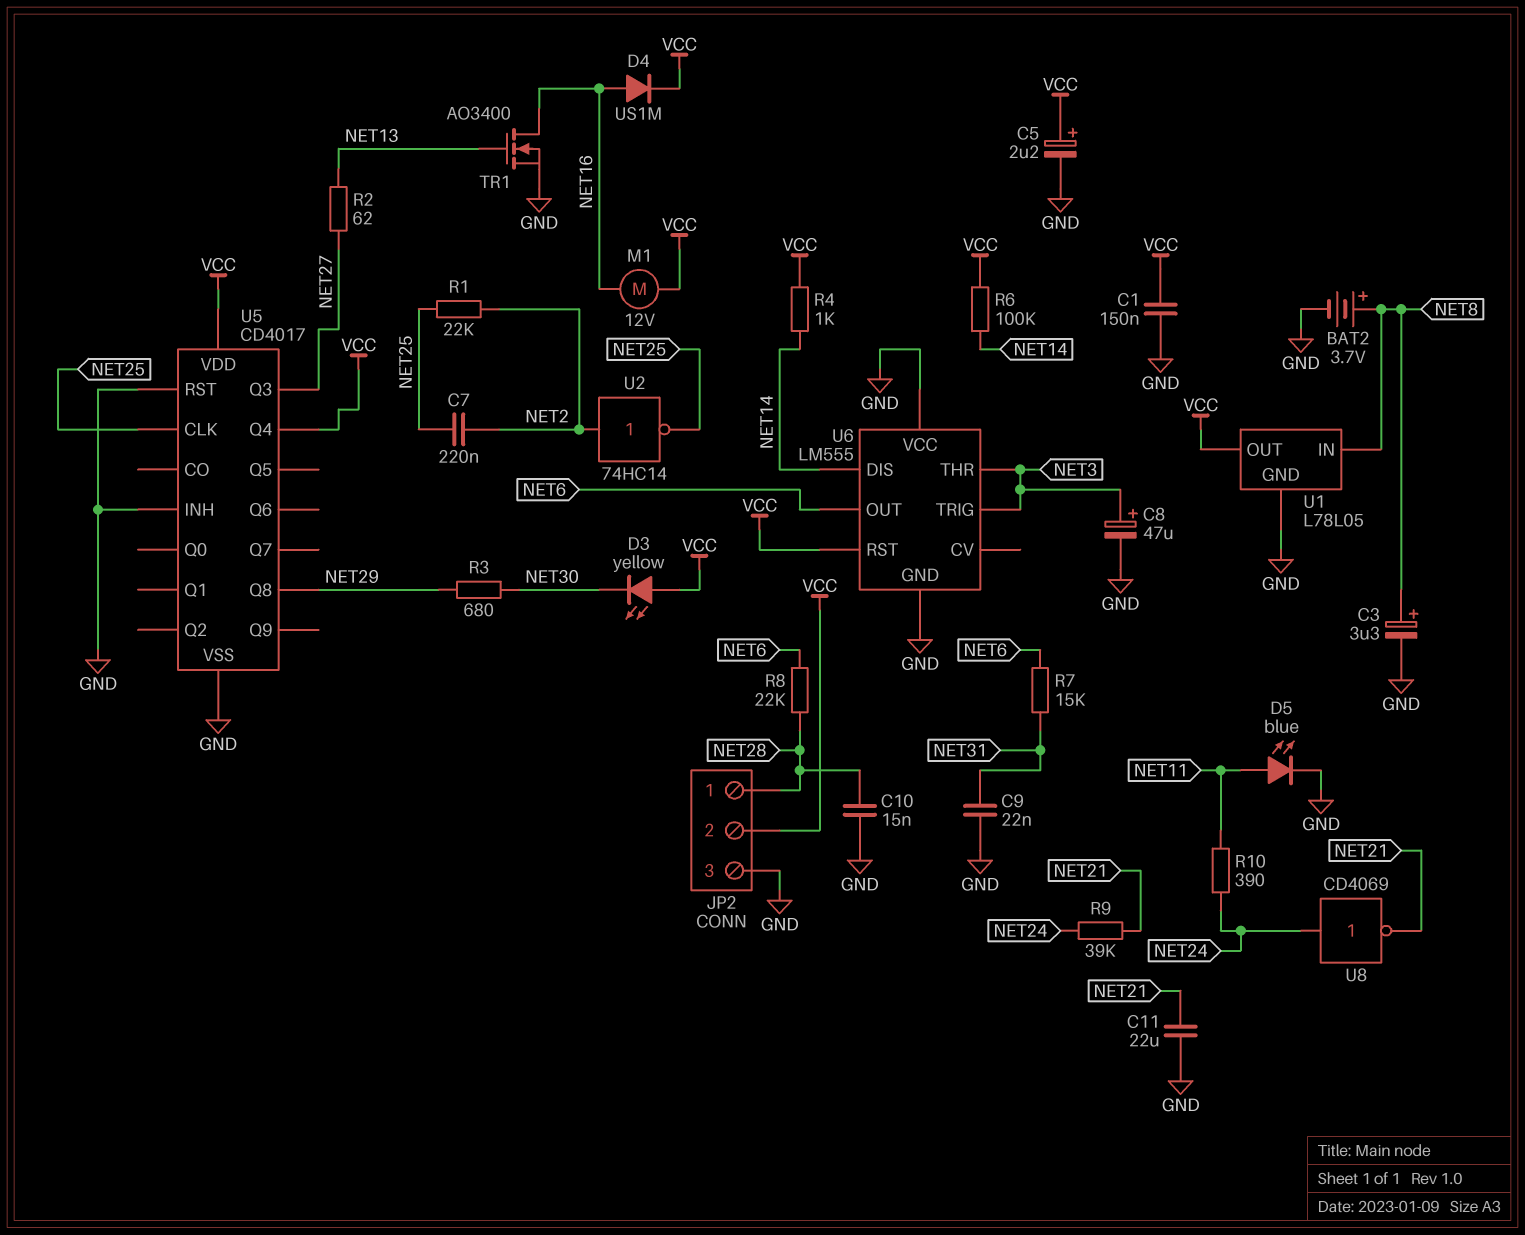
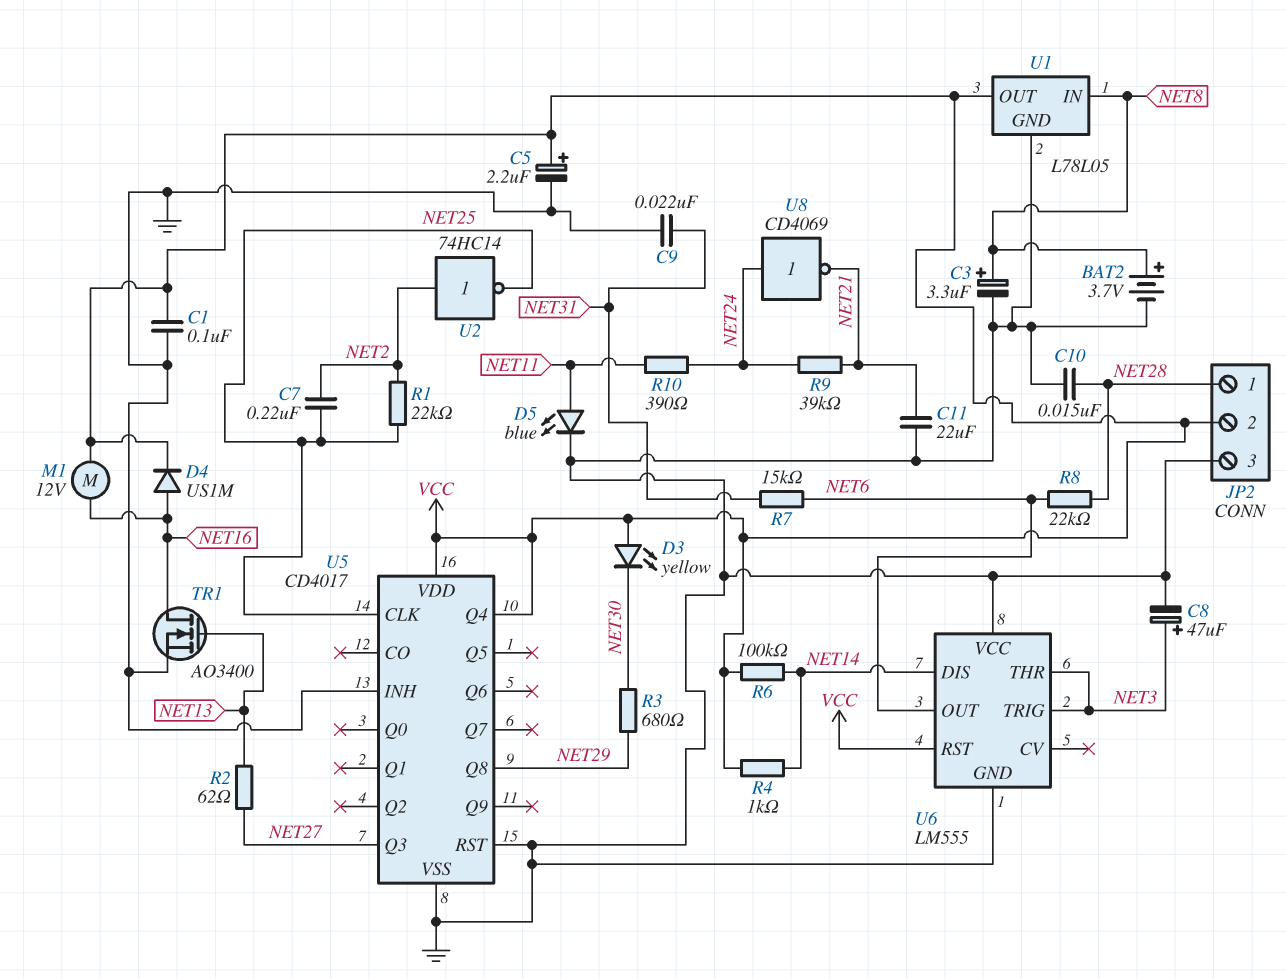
C1: 150nF (GND, VCC) -> 100nF (GND, VCC)

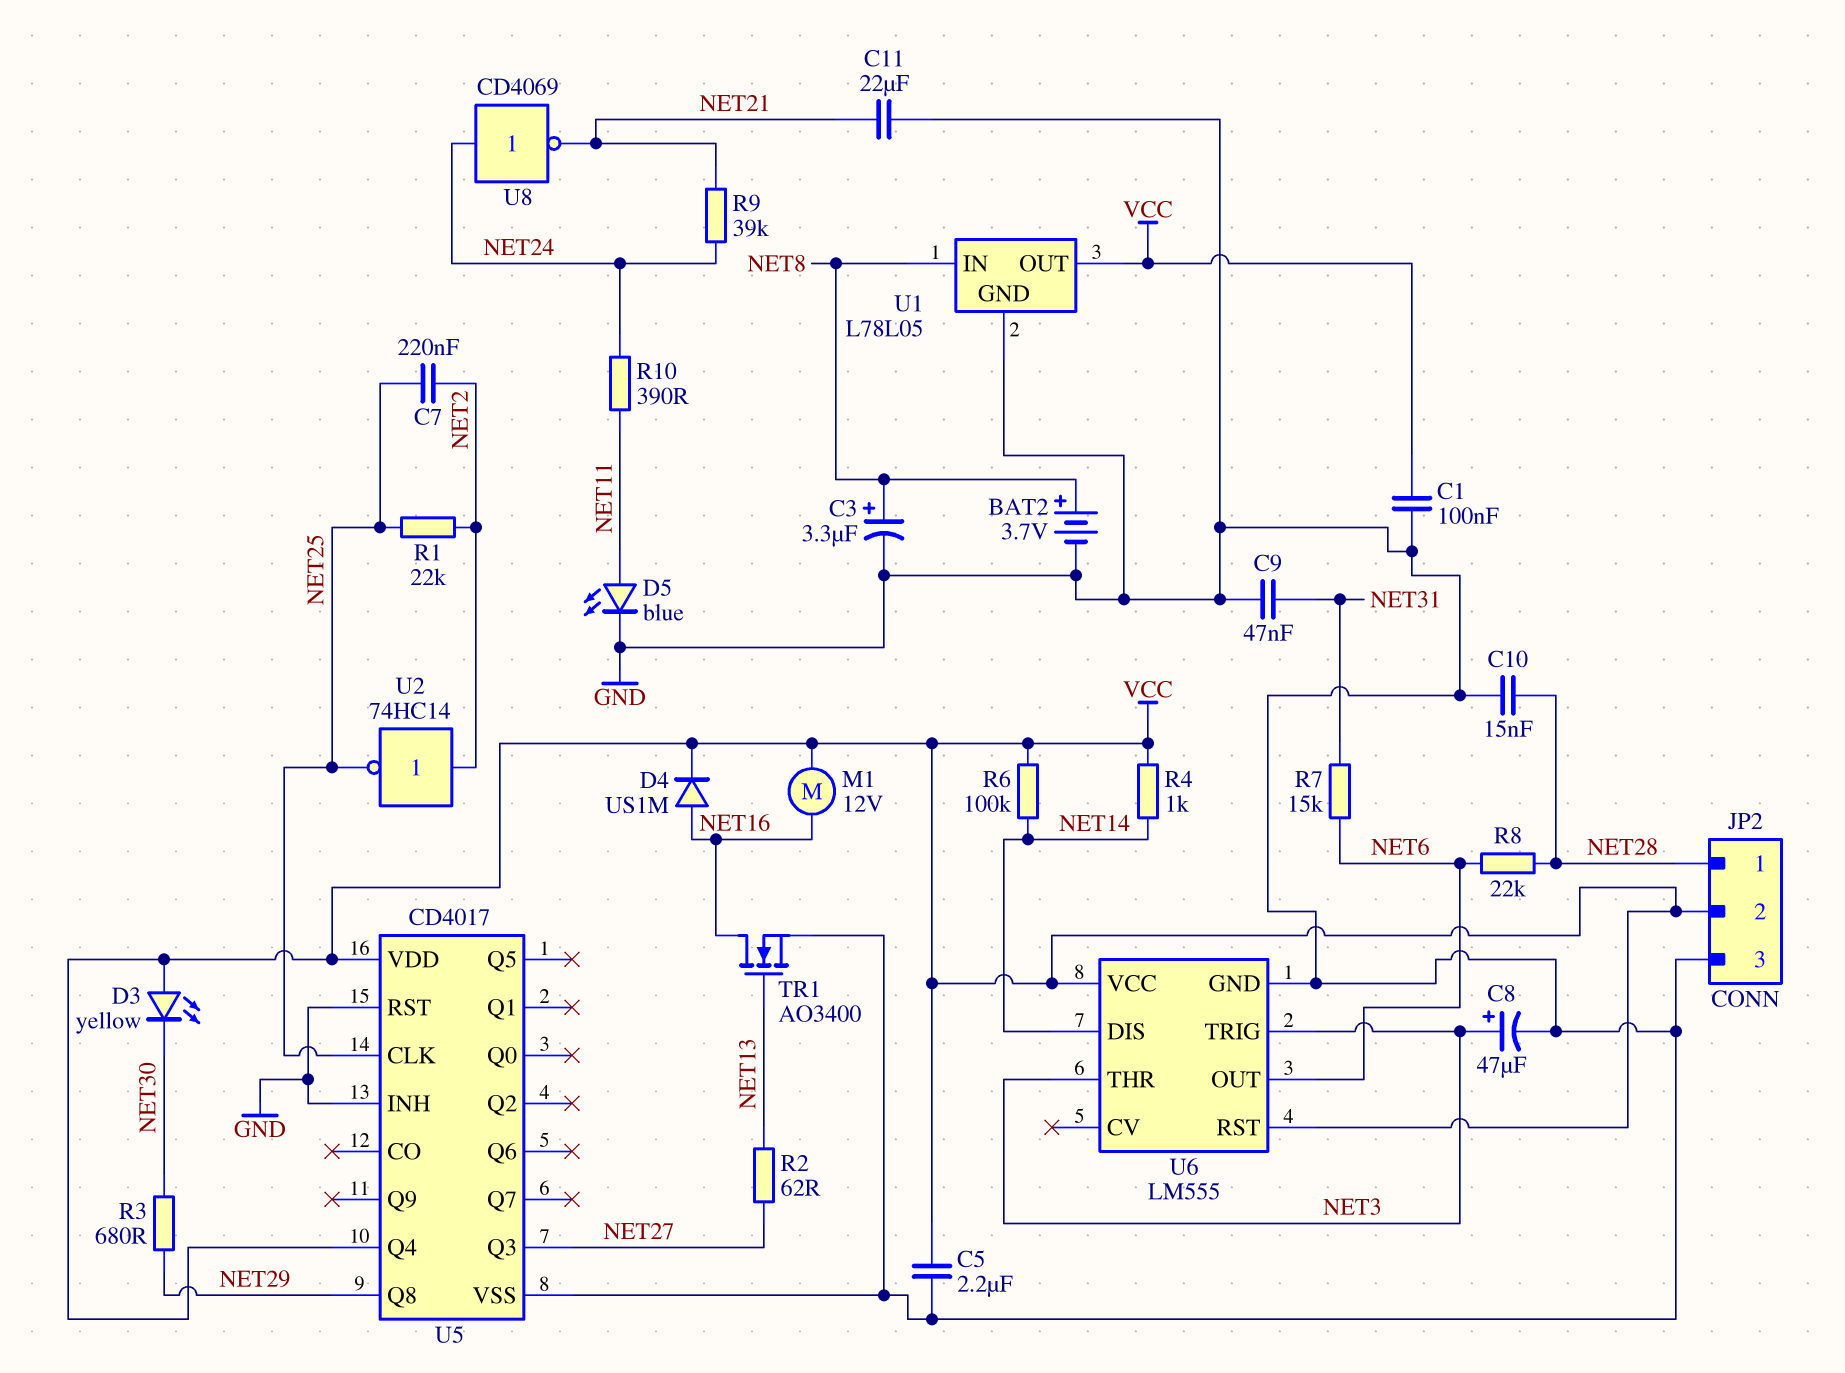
C5: 2.2uF (plus VCC, minus GND) -> 2.2uF (GND, VCC)
C9: 22nF (GND, NET31) -> 47nF (GND, NET31)
U6 pin VCC: GND -> VCC

